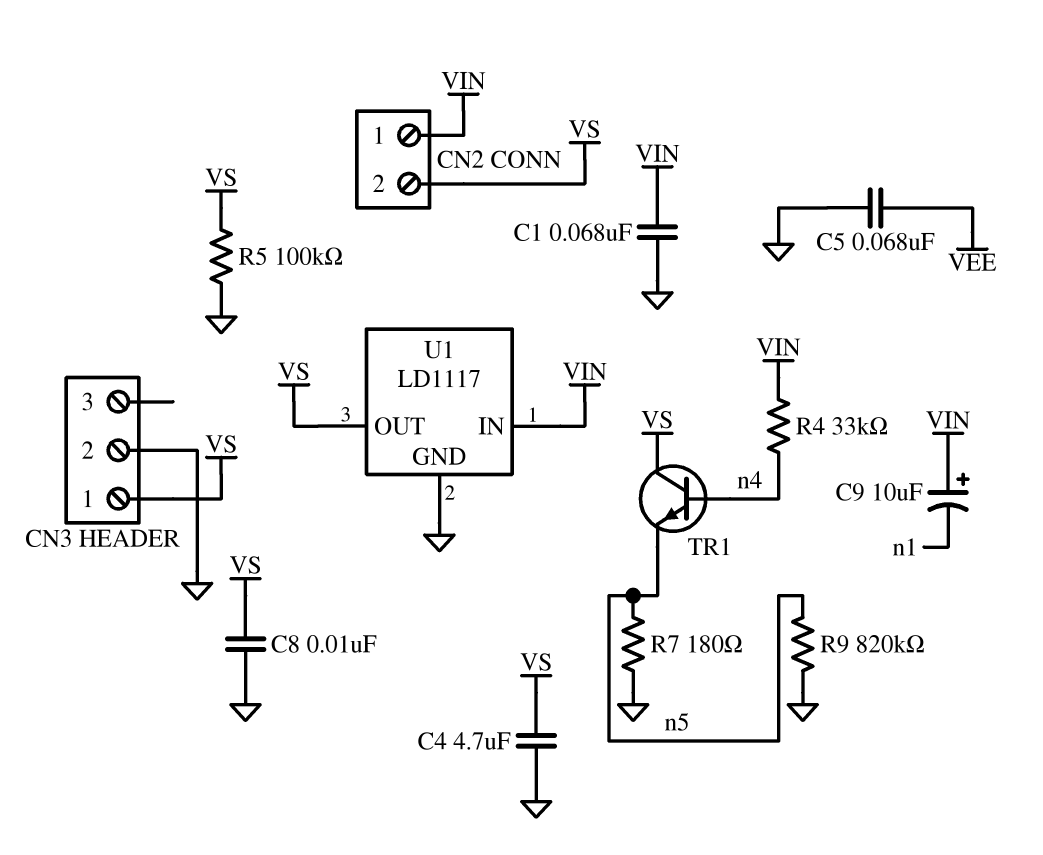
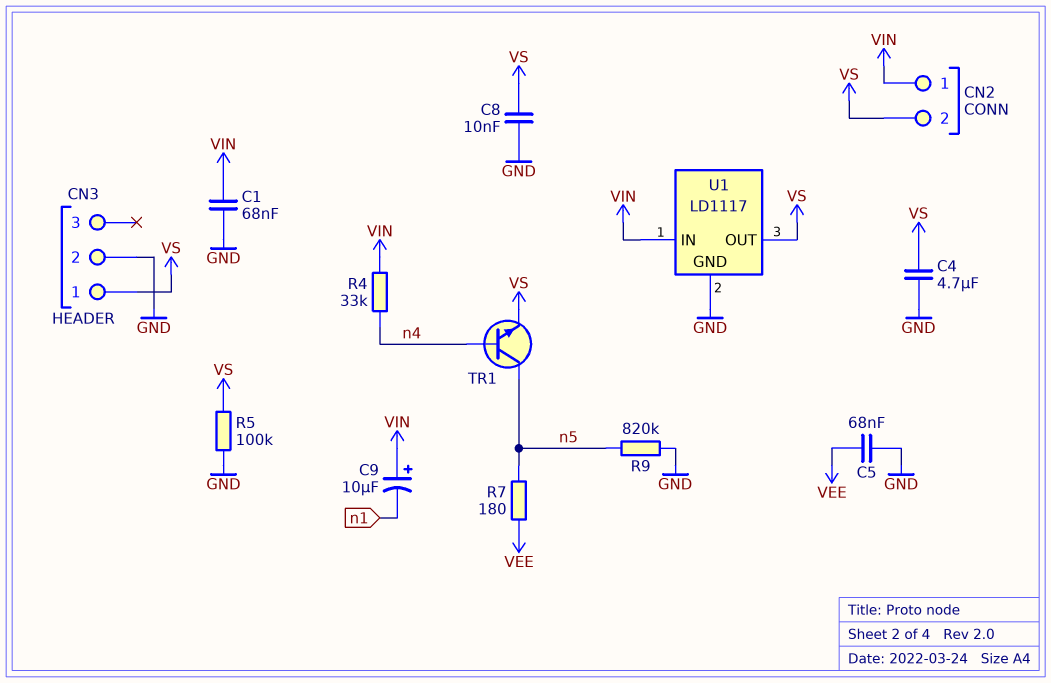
R7: 180 (GND, n5) -> 180 (VEE, n5)
TR1: NPN (B n4, C VS, E n5) -> NPN (B n4, C n5, E VS)

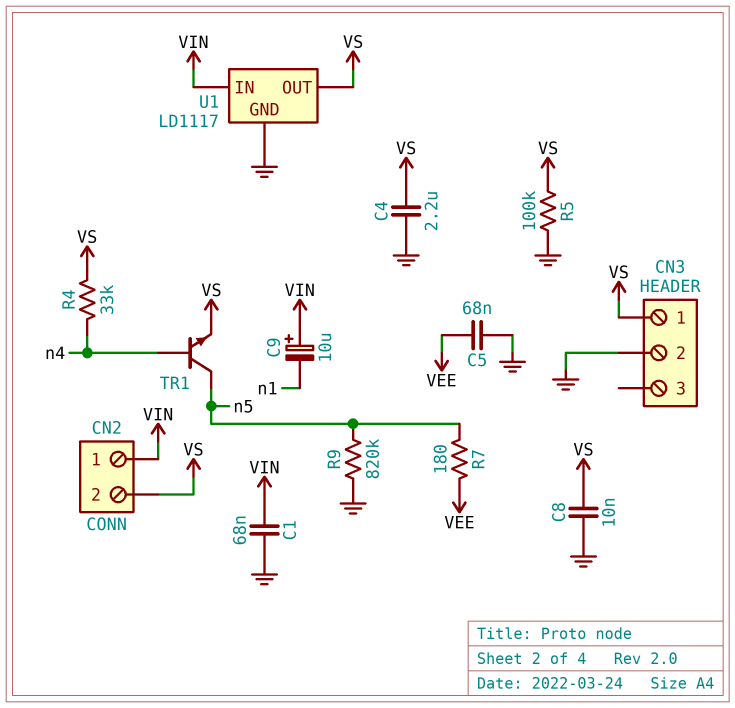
C4: 4.7uF (GND, VS) -> 2.2uF (GND, VS)
R4: 33k (VIN, n4) -> 33k (VS, n4)

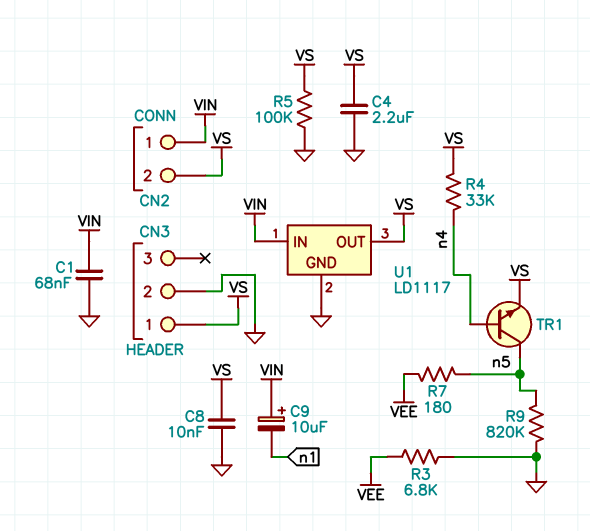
C5: 68nF (GND, VEE) -> none
R3: none -> 6.8k (GND, VEE)

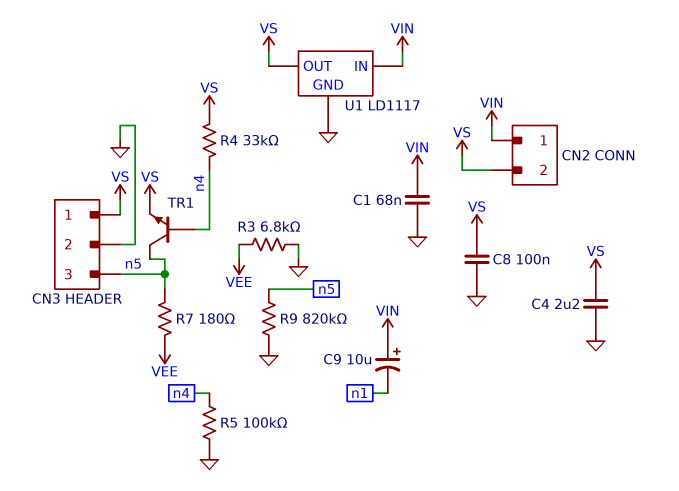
C8: 10nF (GND, VS) -> 100nF (GND, VS)
CN3 pin 3: none -> n5
R5: 100k (GND, VS) -> 100k (GND, n4)

